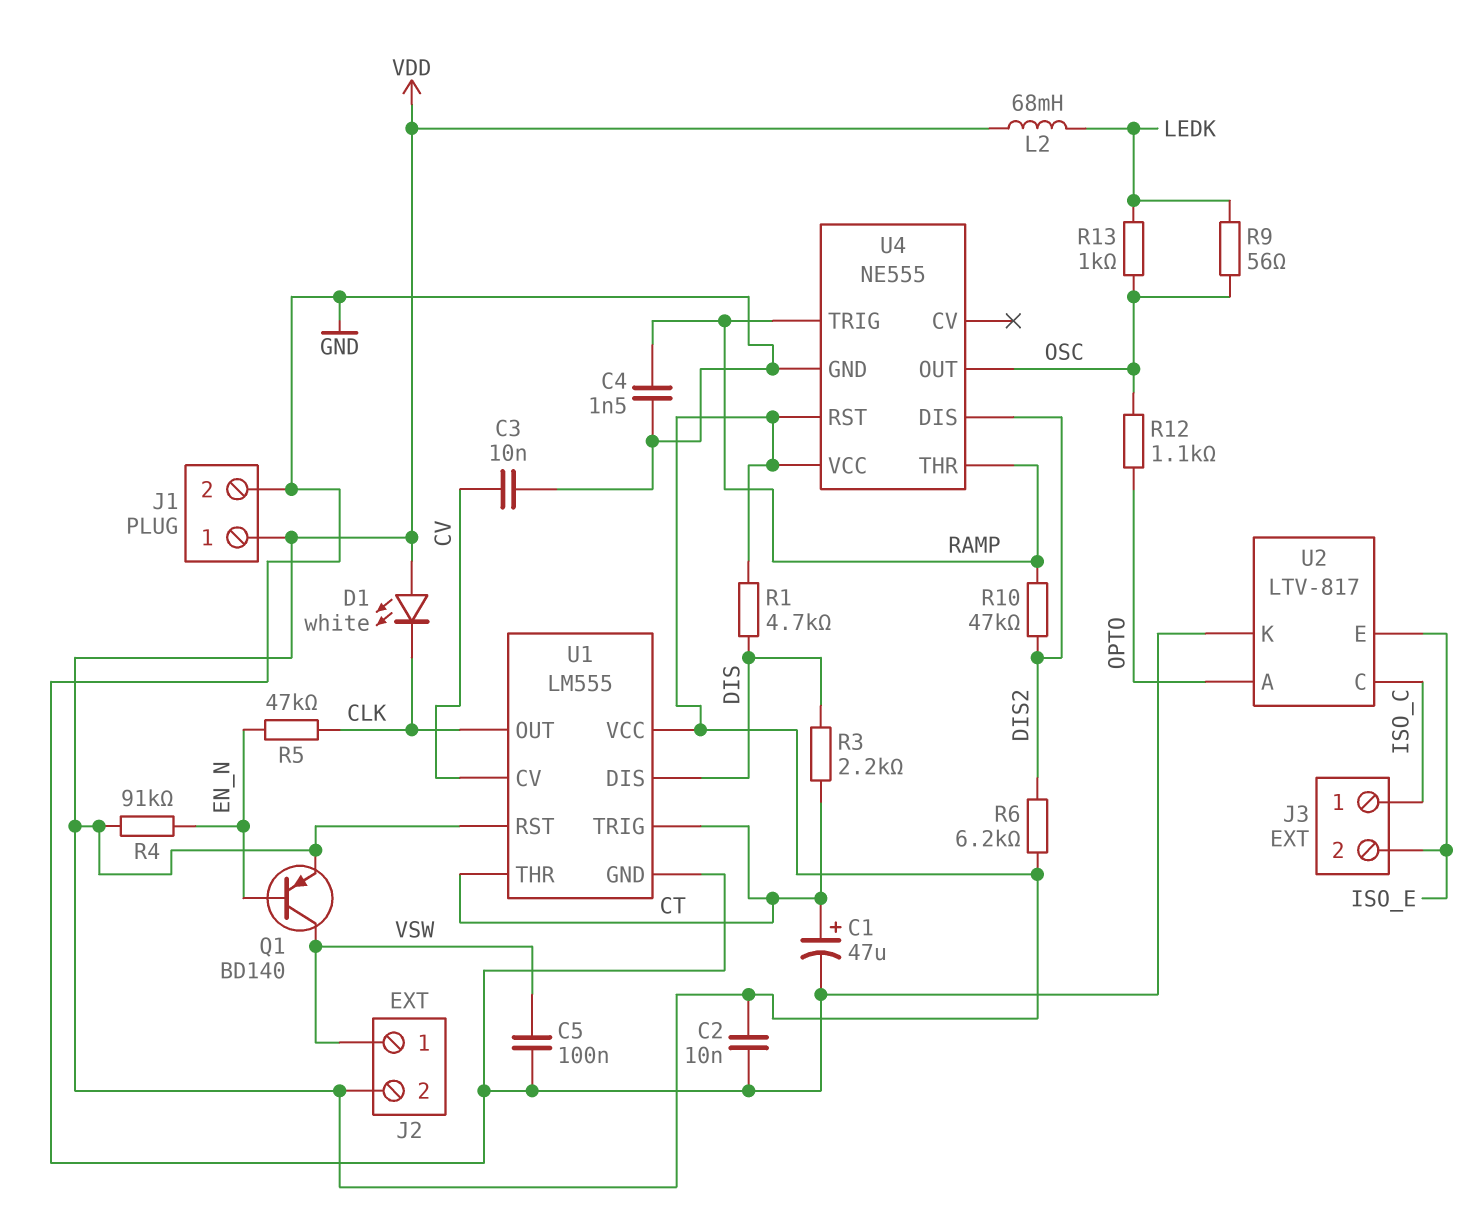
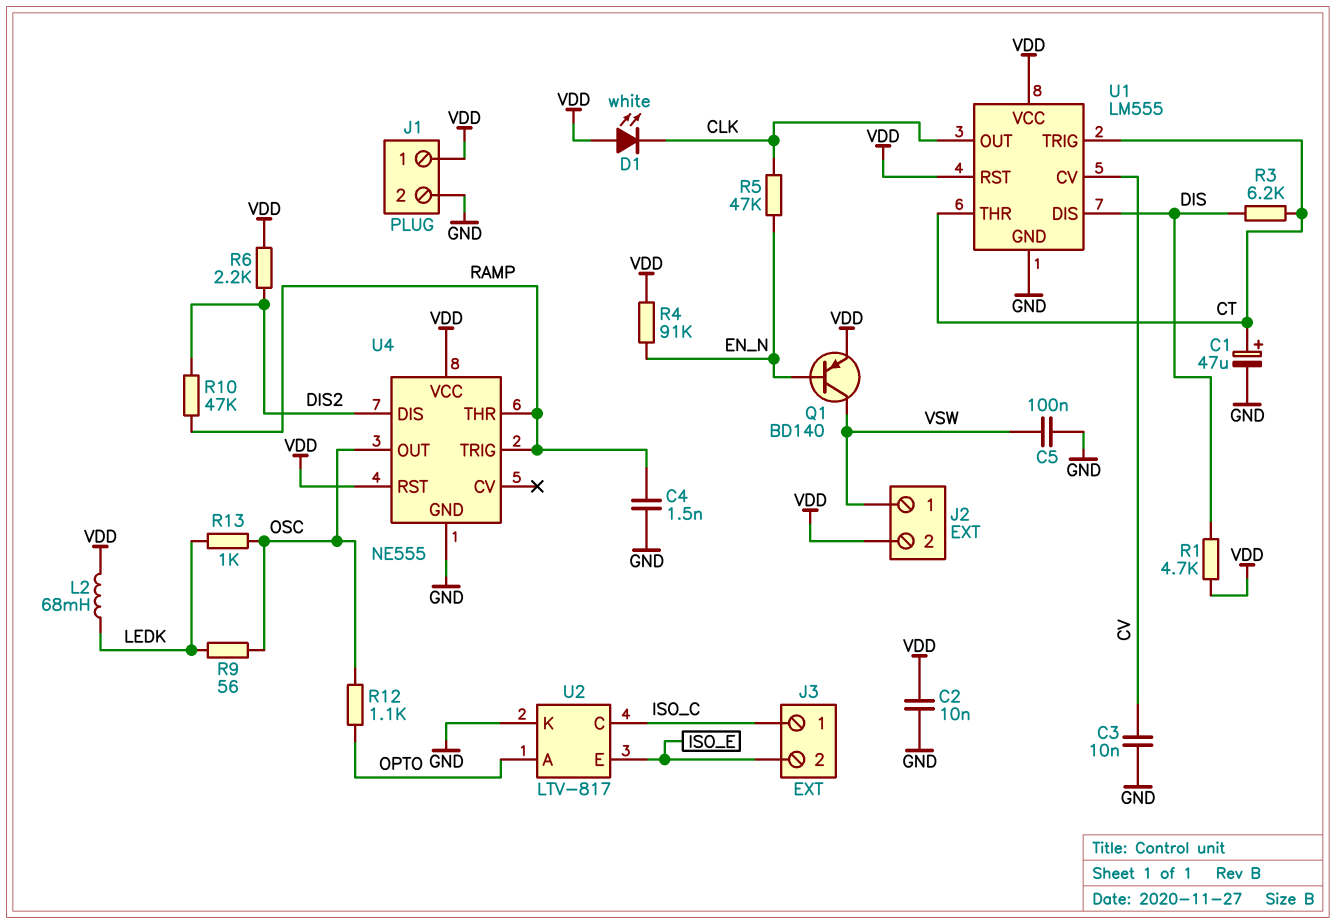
R3: 2.2k (CT, DIS) -> 6.2k (CT, DIS)
R6: 6.2k (DIS2, VDD) -> 2.2k (DIS2, VDD)

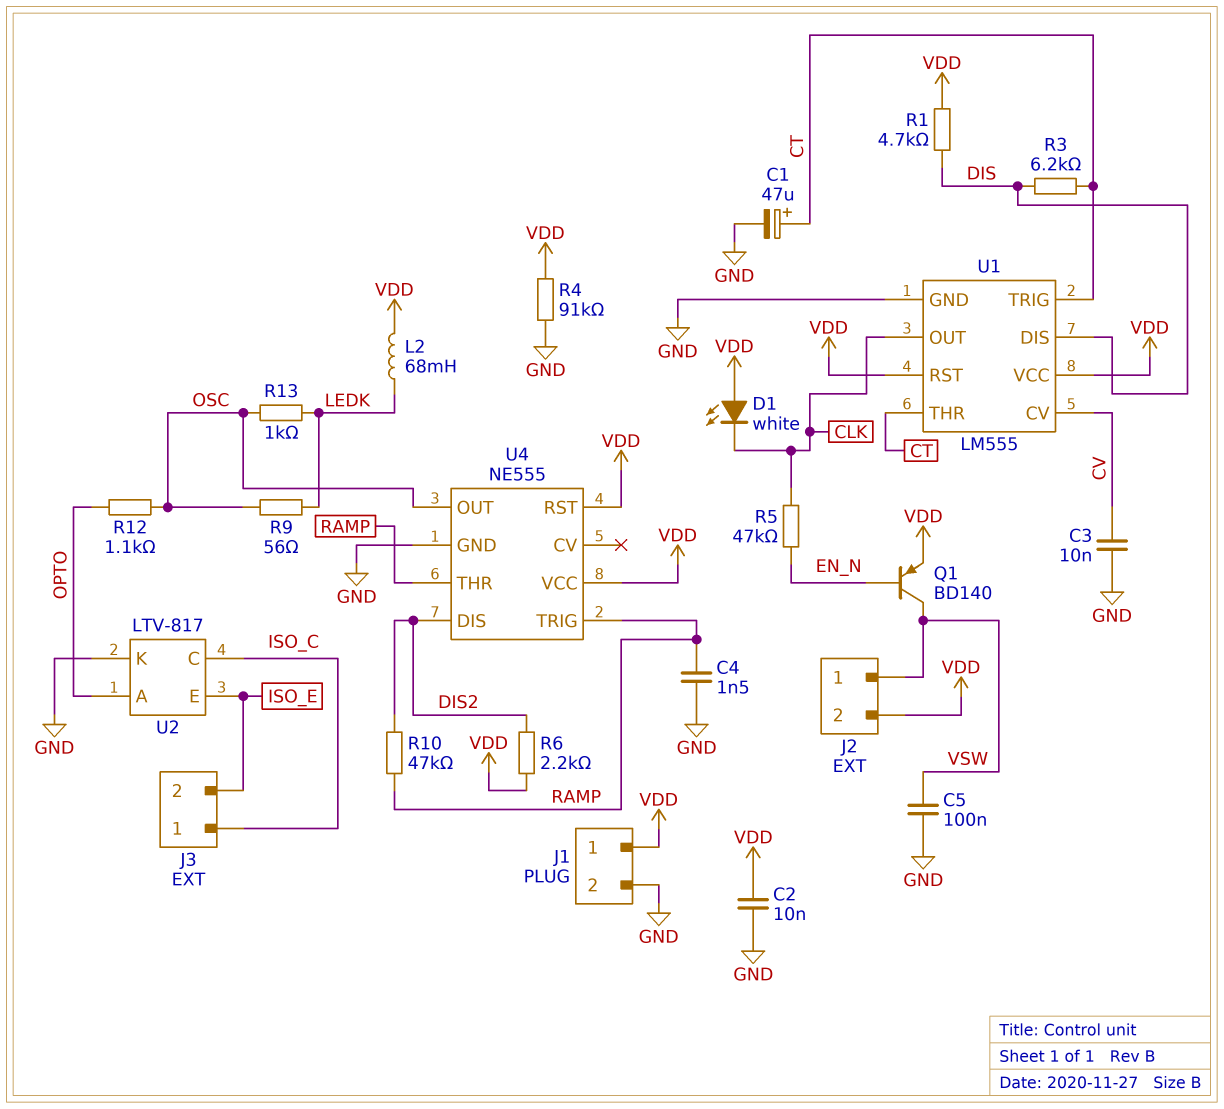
R4: 91k (EN_N, VDD) -> 91k (GND, VDD)

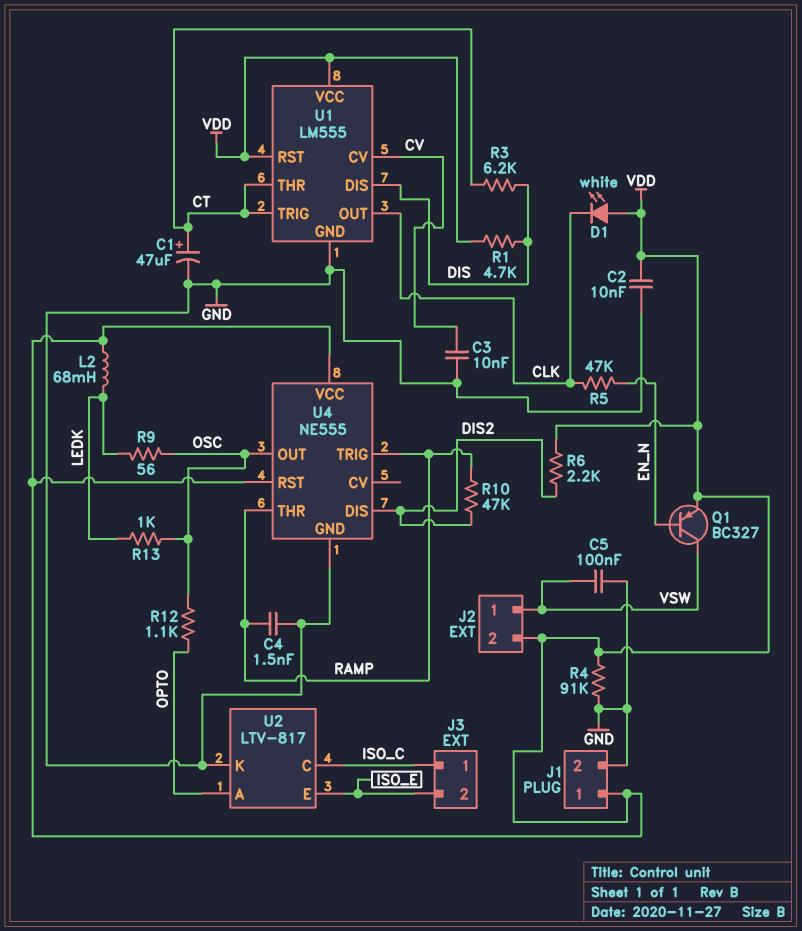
Q1: PNP BD140 (B EN_N, C VSW, E VDD) -> PNP BC327 (B EN_N, C VSW, E VDD)

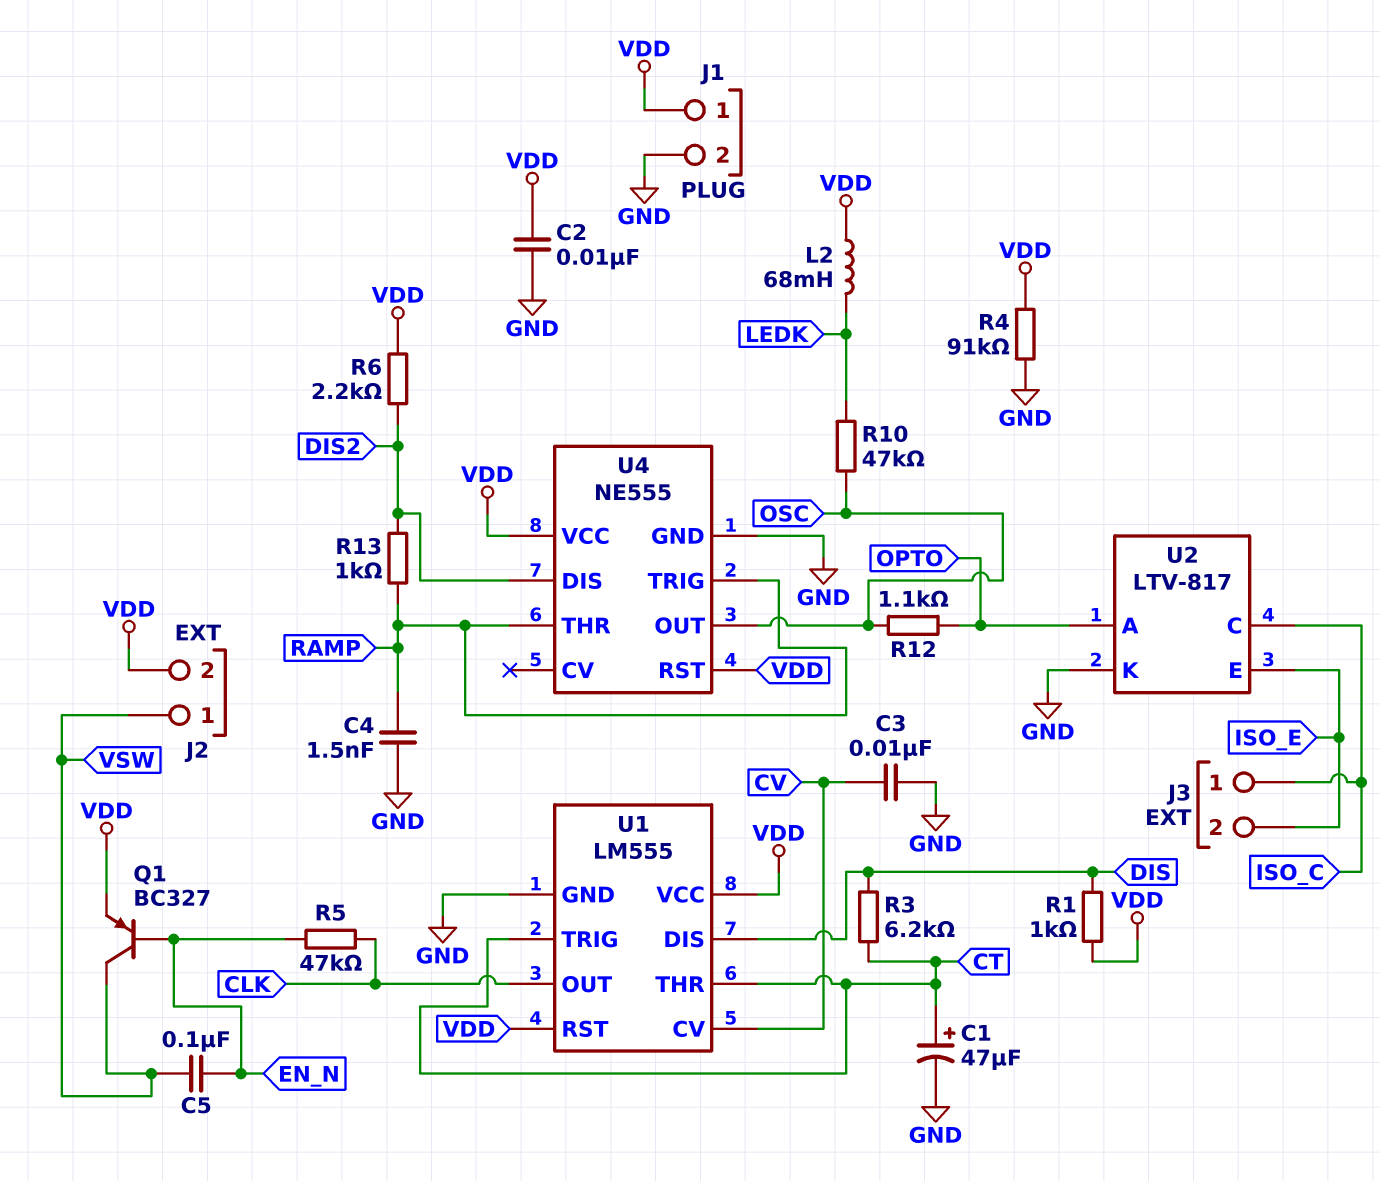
C5: 100nF (GND, VSW) -> 100nF (EN_N, VSW)
D1: LED white (A VDD, K CLK) -> none
R1: 4.7k (DIS, VDD) -> 1k (DIS, VDD)
R9: 56 (LEDK, OSC) -> none
R10: 47k (DIS2, RAMP) -> 47k (LEDK, OSC)
R13: 1k (LEDK, OSC) -> 1k (DIS2, RAMP)

